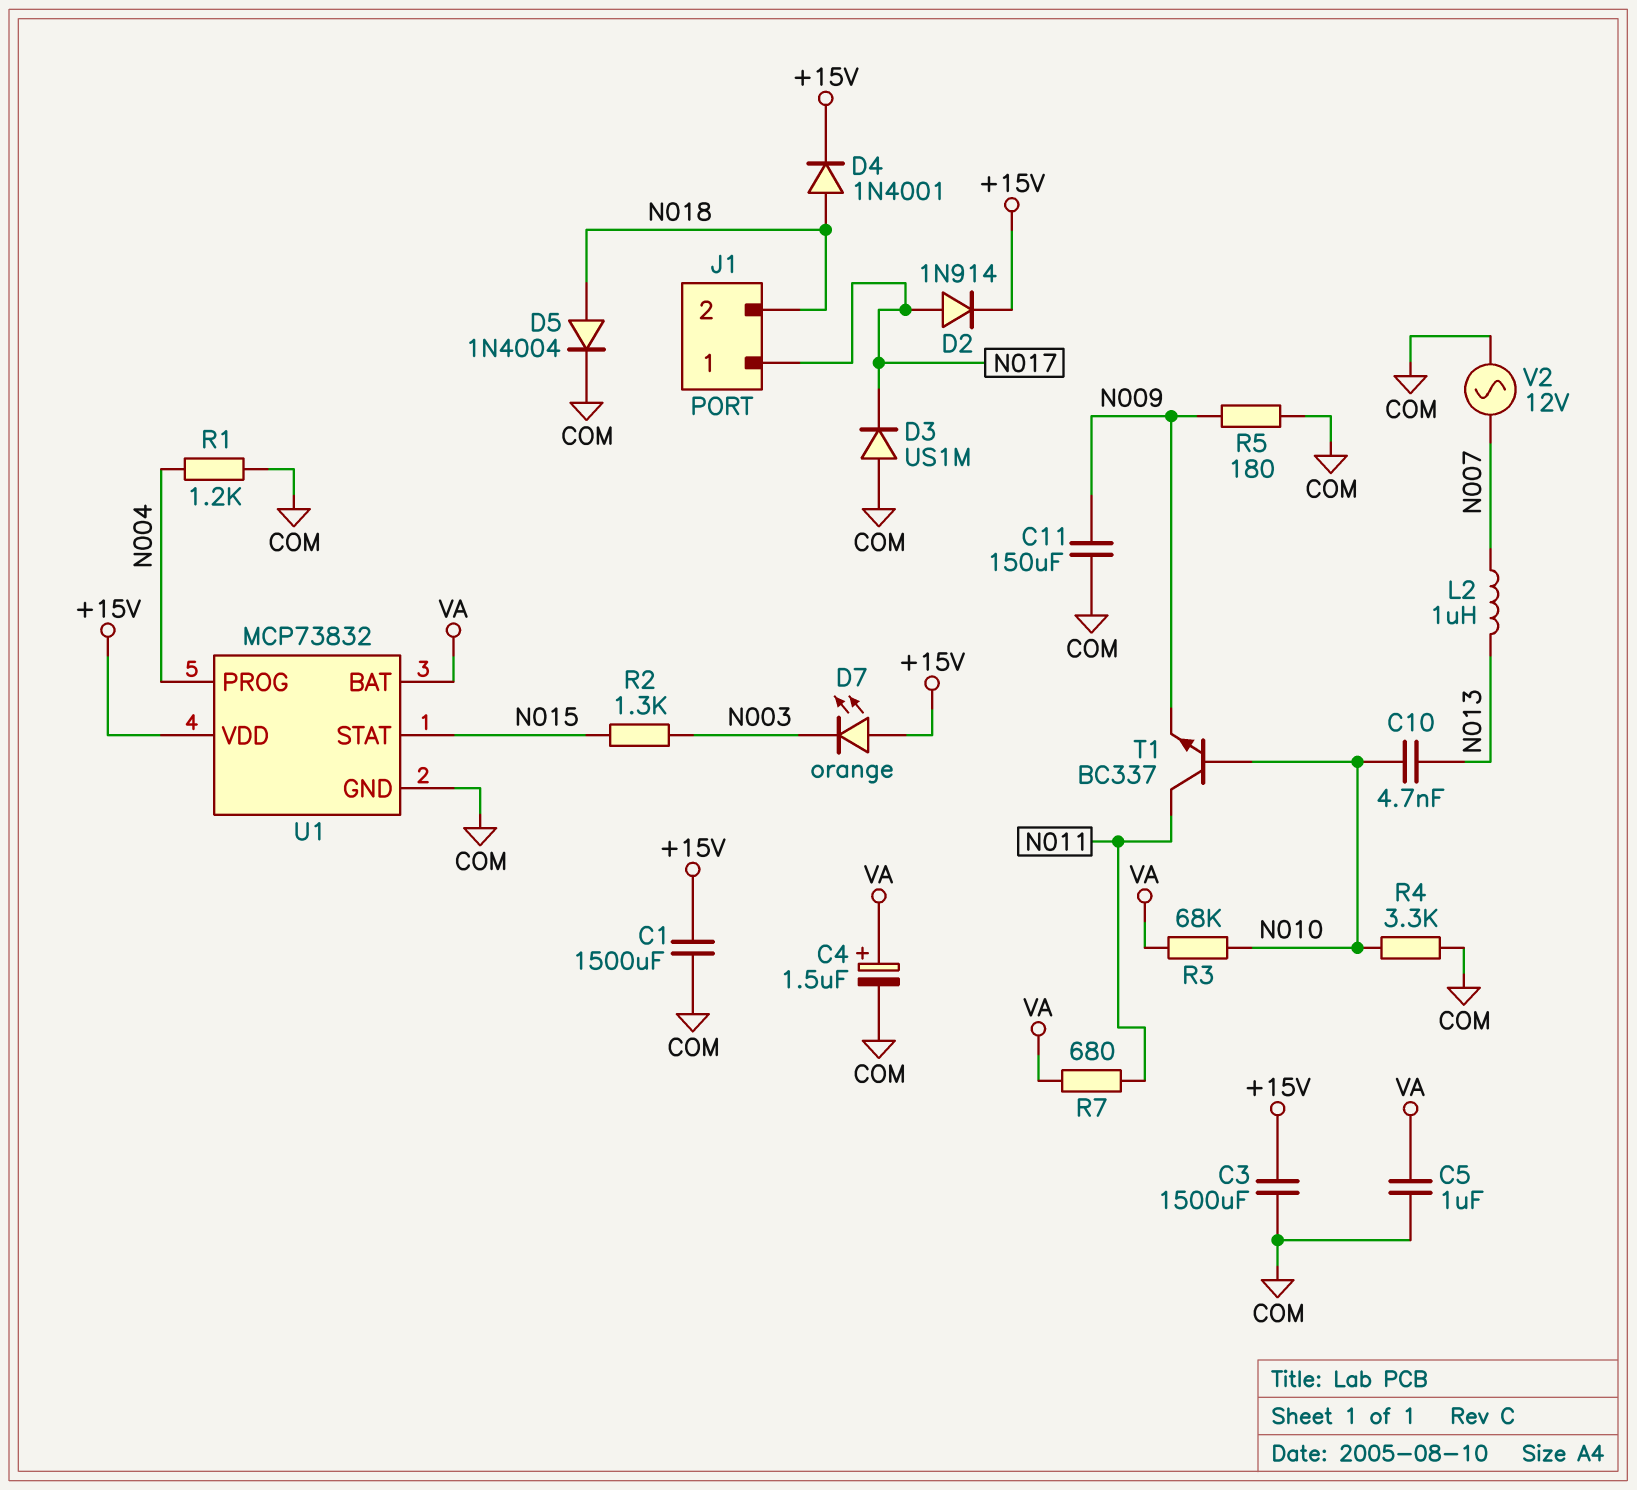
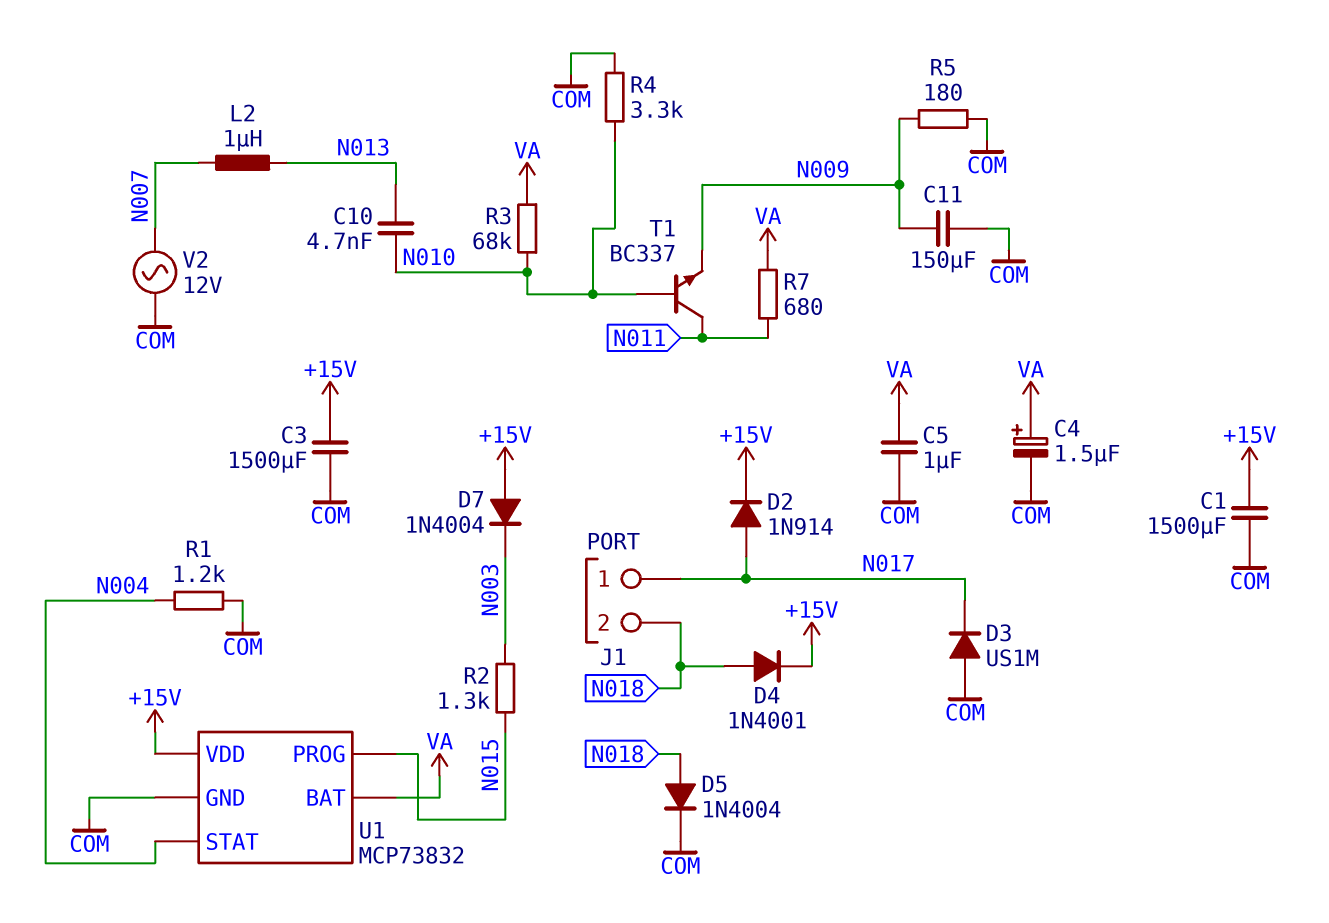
D7: LED orange (A +15V, K N003) -> diode 1N4004 (A +15V, K N003)
U1 pin PROG: N004 -> N015
U1 pin STAT: N015 -> N004

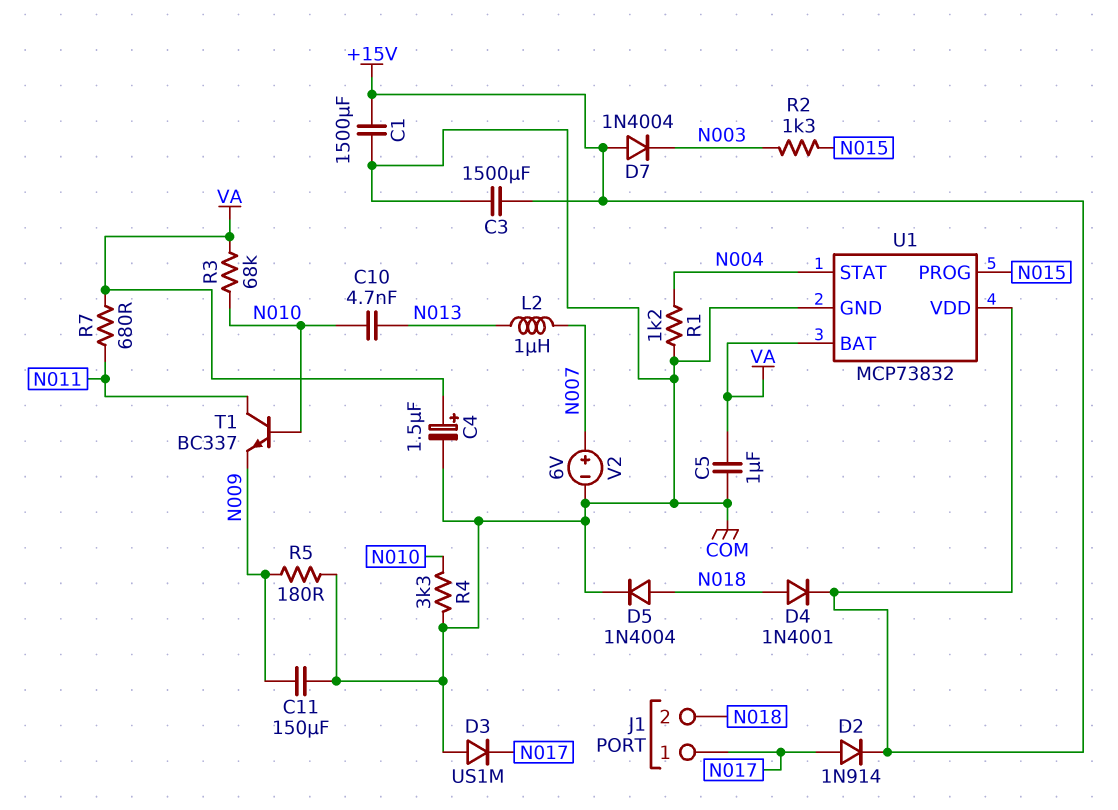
V2: AC 12V (COM, N007) -> 6V (plus N007, minus COM)

